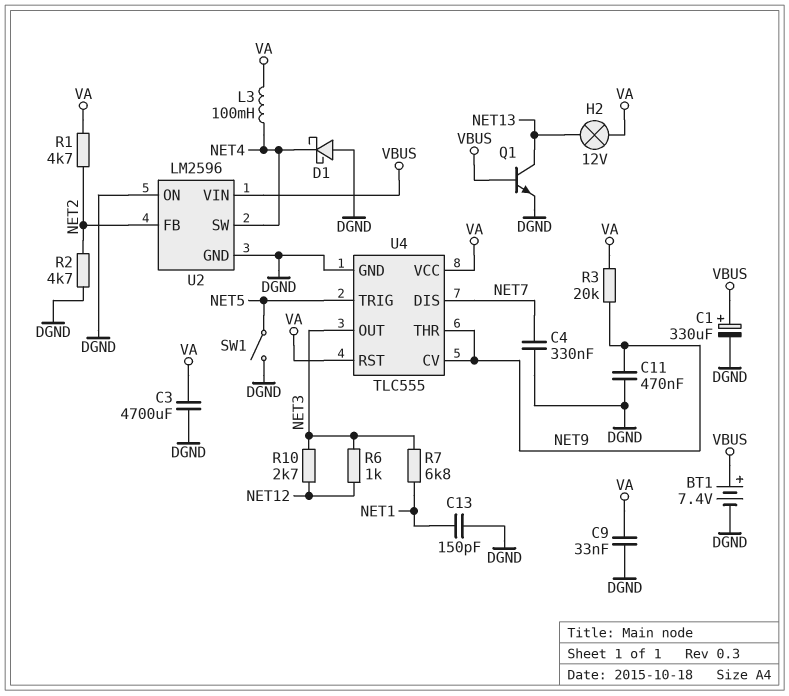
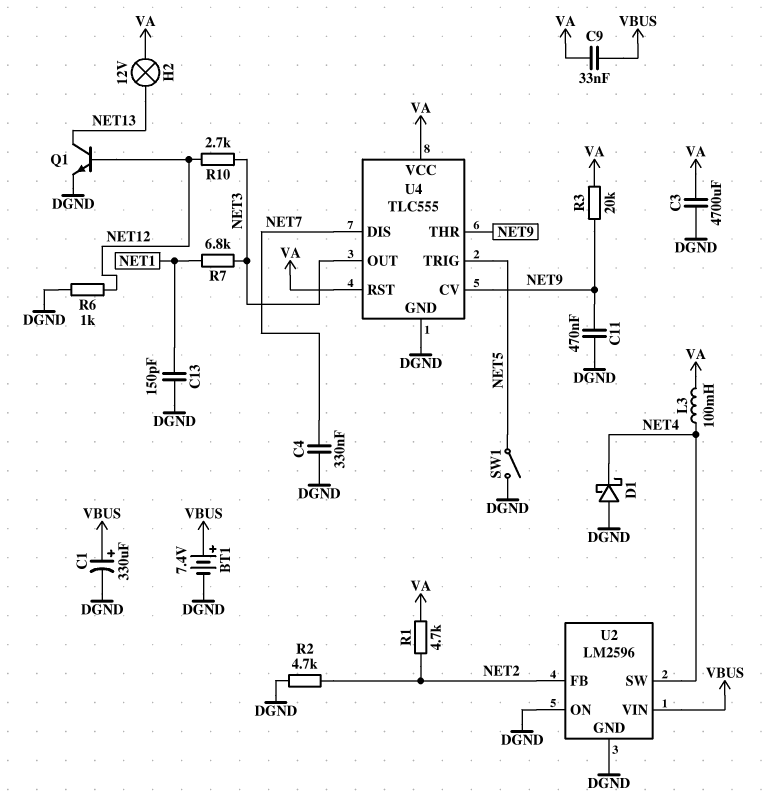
C9: 33nF (DGND, VA) -> 33nF (VA, VBUS)
Q1: NPN (B VBUS, C NET13, E DGND) -> NPN (B NET12, C NET13, E DGND)
R6: 1k (NET3, NET12) -> 1k (DGND, NET12)

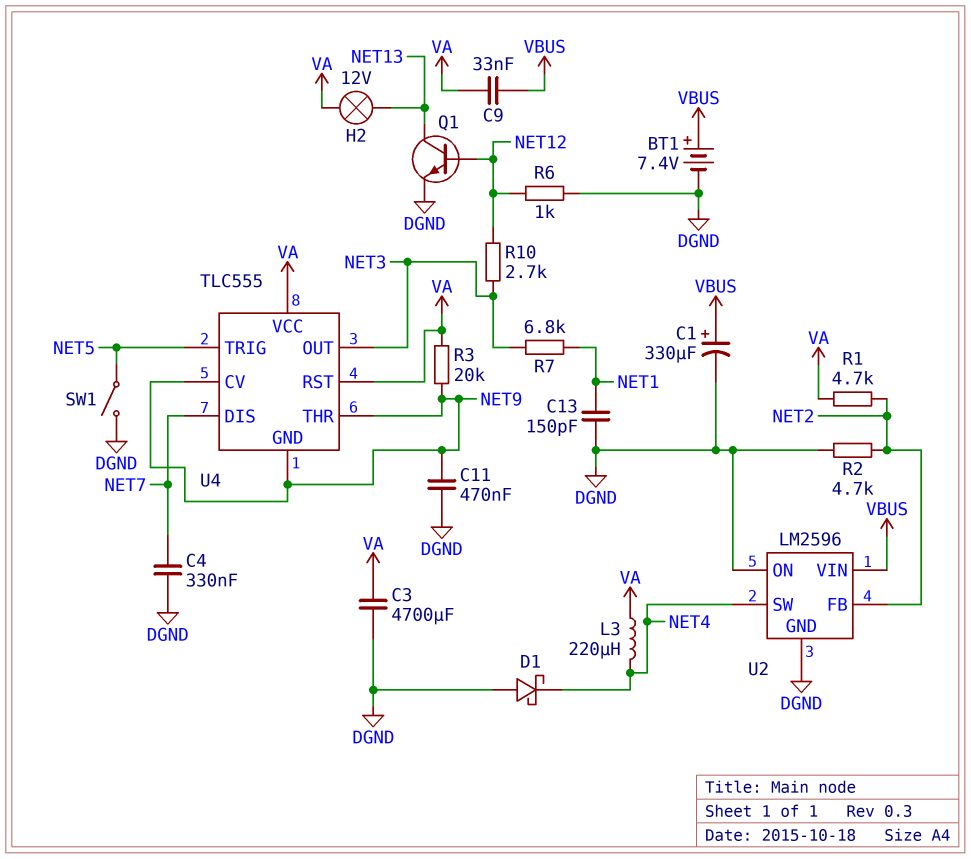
L3: 100mH (NET4, VA) -> 220uH (NET4, VA)
U4 pin GND: DGND -> NET9

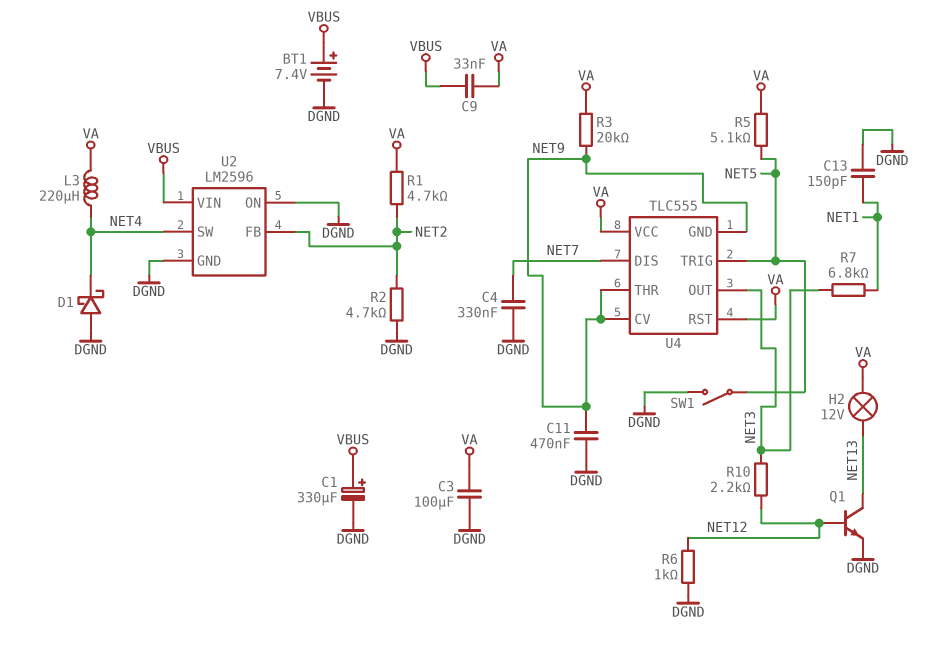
C3: 4700uF (DGND, VA) -> 100uF (DGND, VA)
R5: none -> 5.1k (NET5, VA)
R10: 2.7k (NET3, NET12) -> 2.2k (NET3, NET12)

